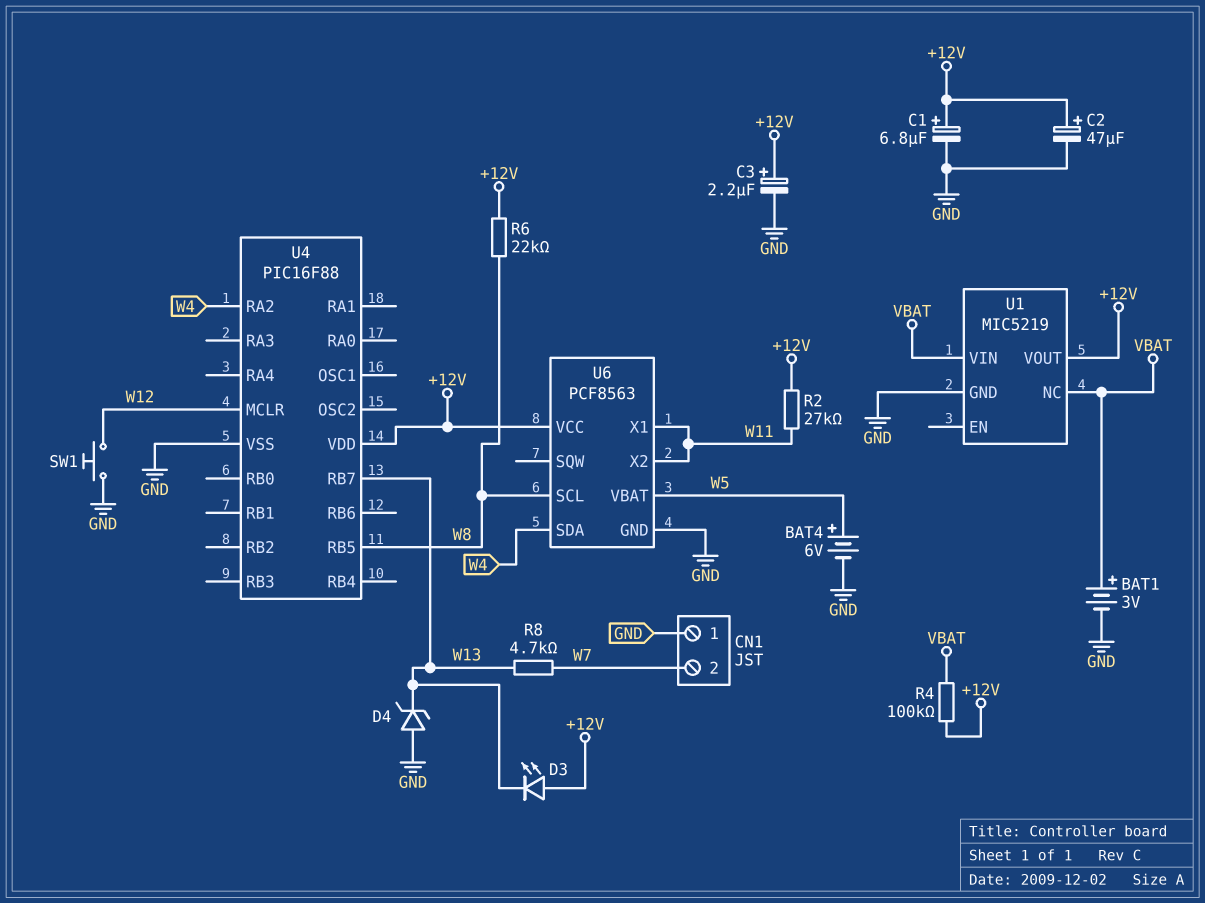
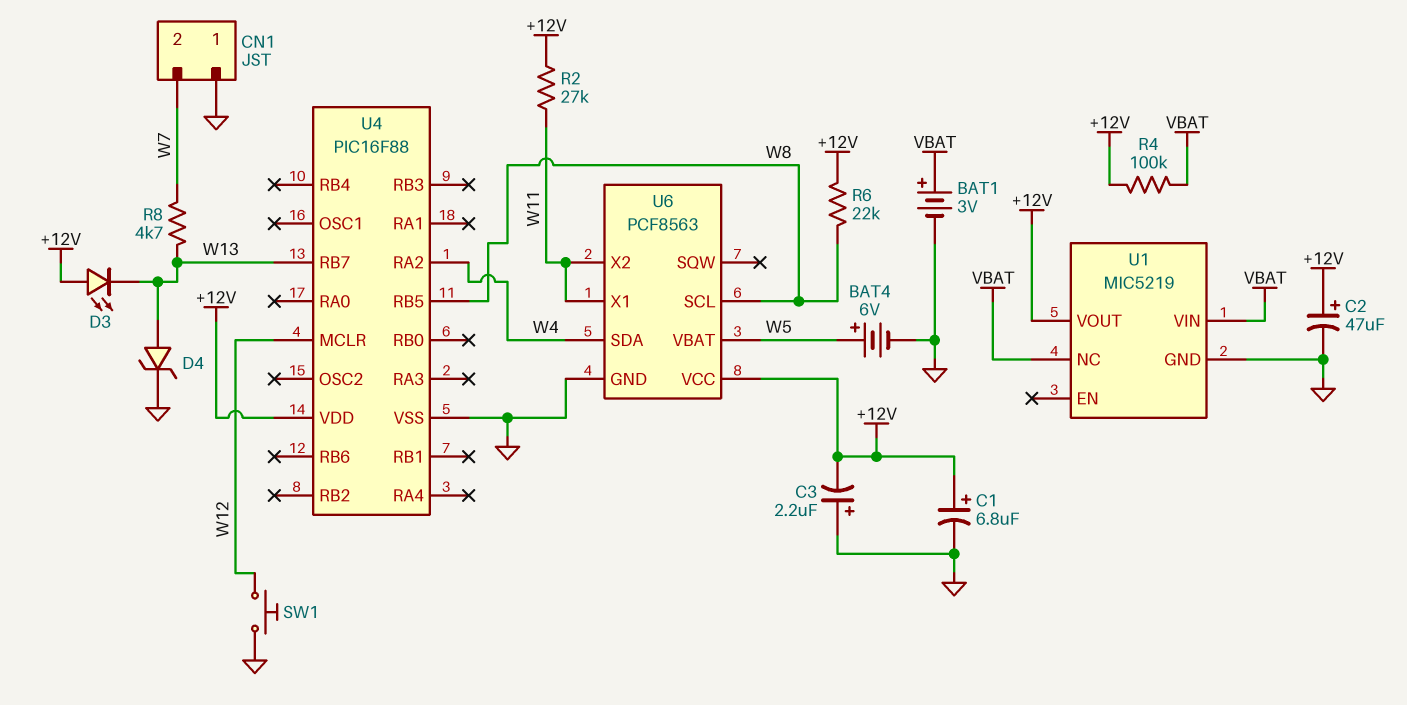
C3: 2.2uF (plus +12V, minus GND) -> 2.2uF (plus GND, minus +12V)
D4: zener (A GND, K W13) -> zener (A W13, K GND)

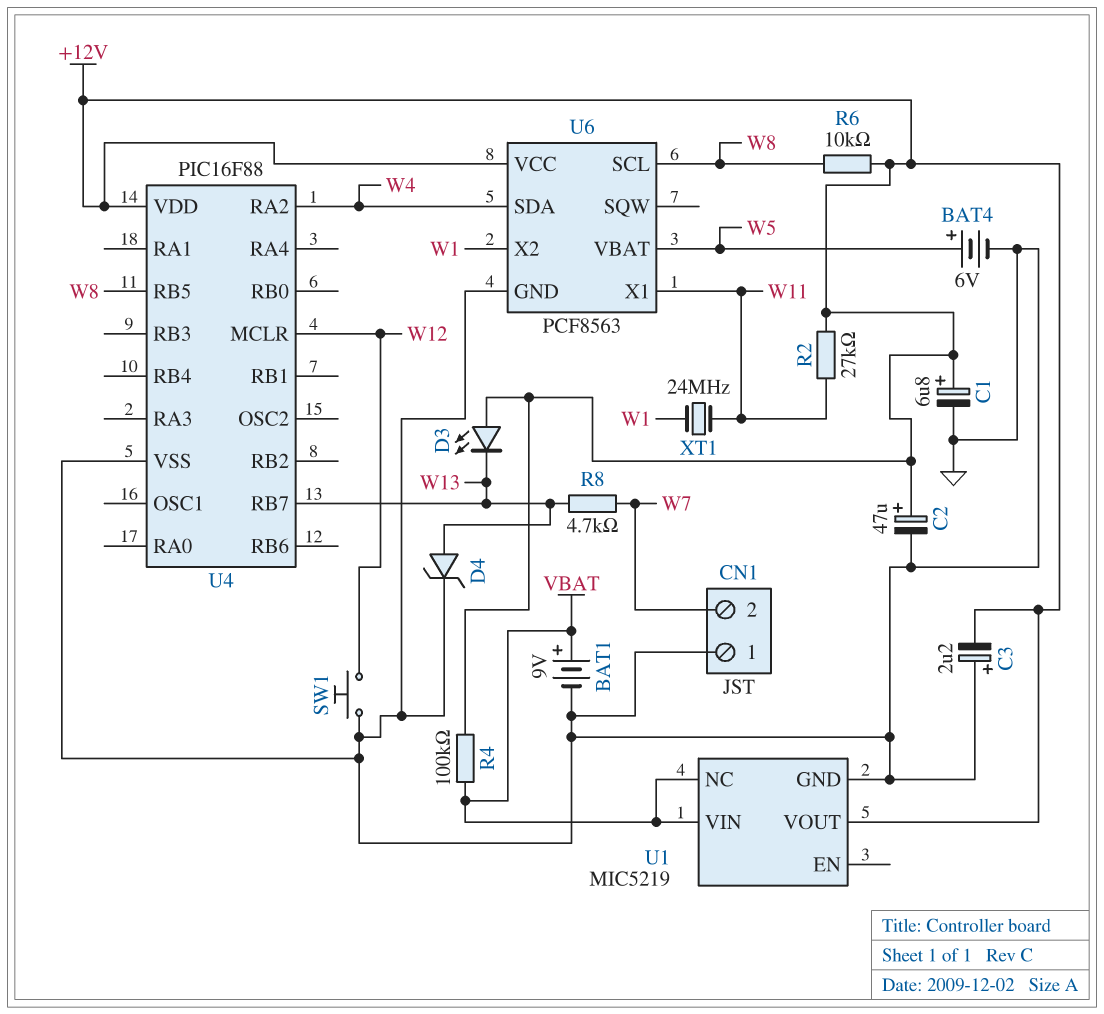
BAT1: 3V (plus VBAT, minus GND) -> 9V (plus VBAT, minus GND)
R6: 22k (+12V, W8) -> 10k (+12V, W8)
U6 pin X2: W11 -> W1
XT1: none -> 24MHz (W1, W11)

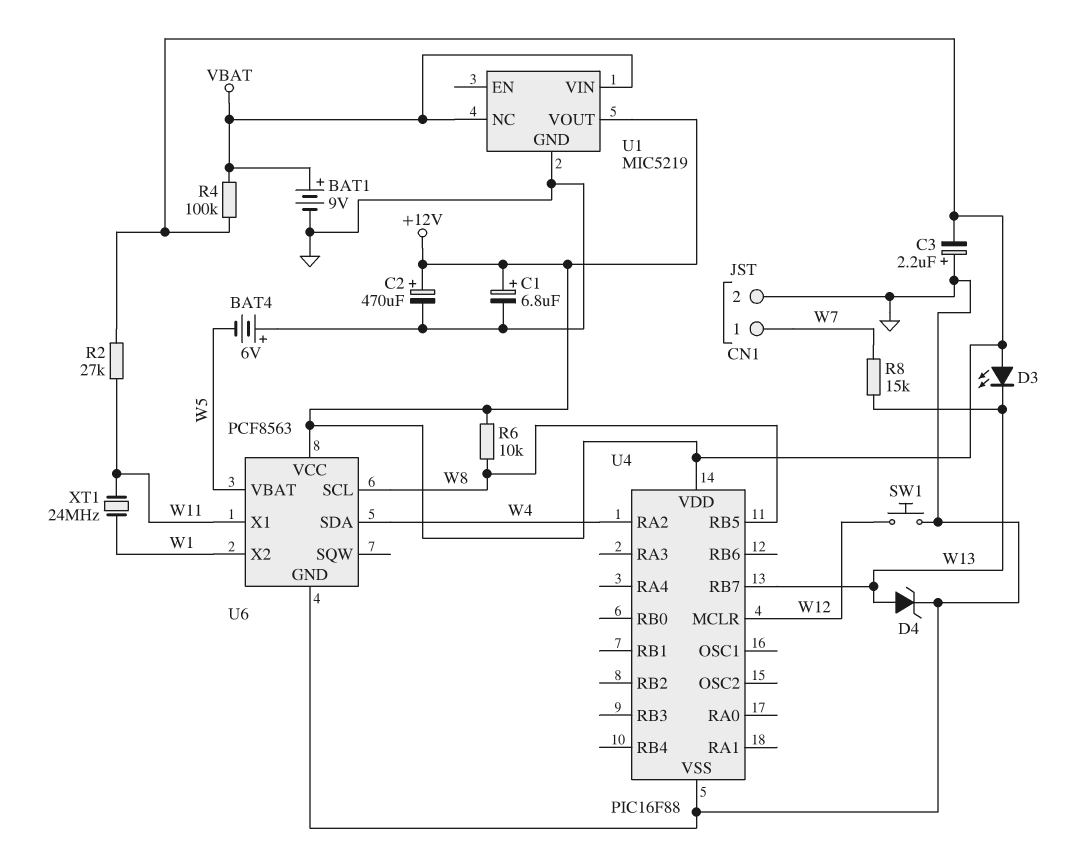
BAT4: 6V (plus W5, minus GND) -> 6V (plus GND, minus W5)
C2: 47uF (plus +12V, minus GND) -> 470uF (plus +12V, minus GND)
CN1 pin 1: GND -> W7
CN1 pin 2: W7 -> GND
R8: 4.7k (W7, W13) -> 15k (W7, W13)

